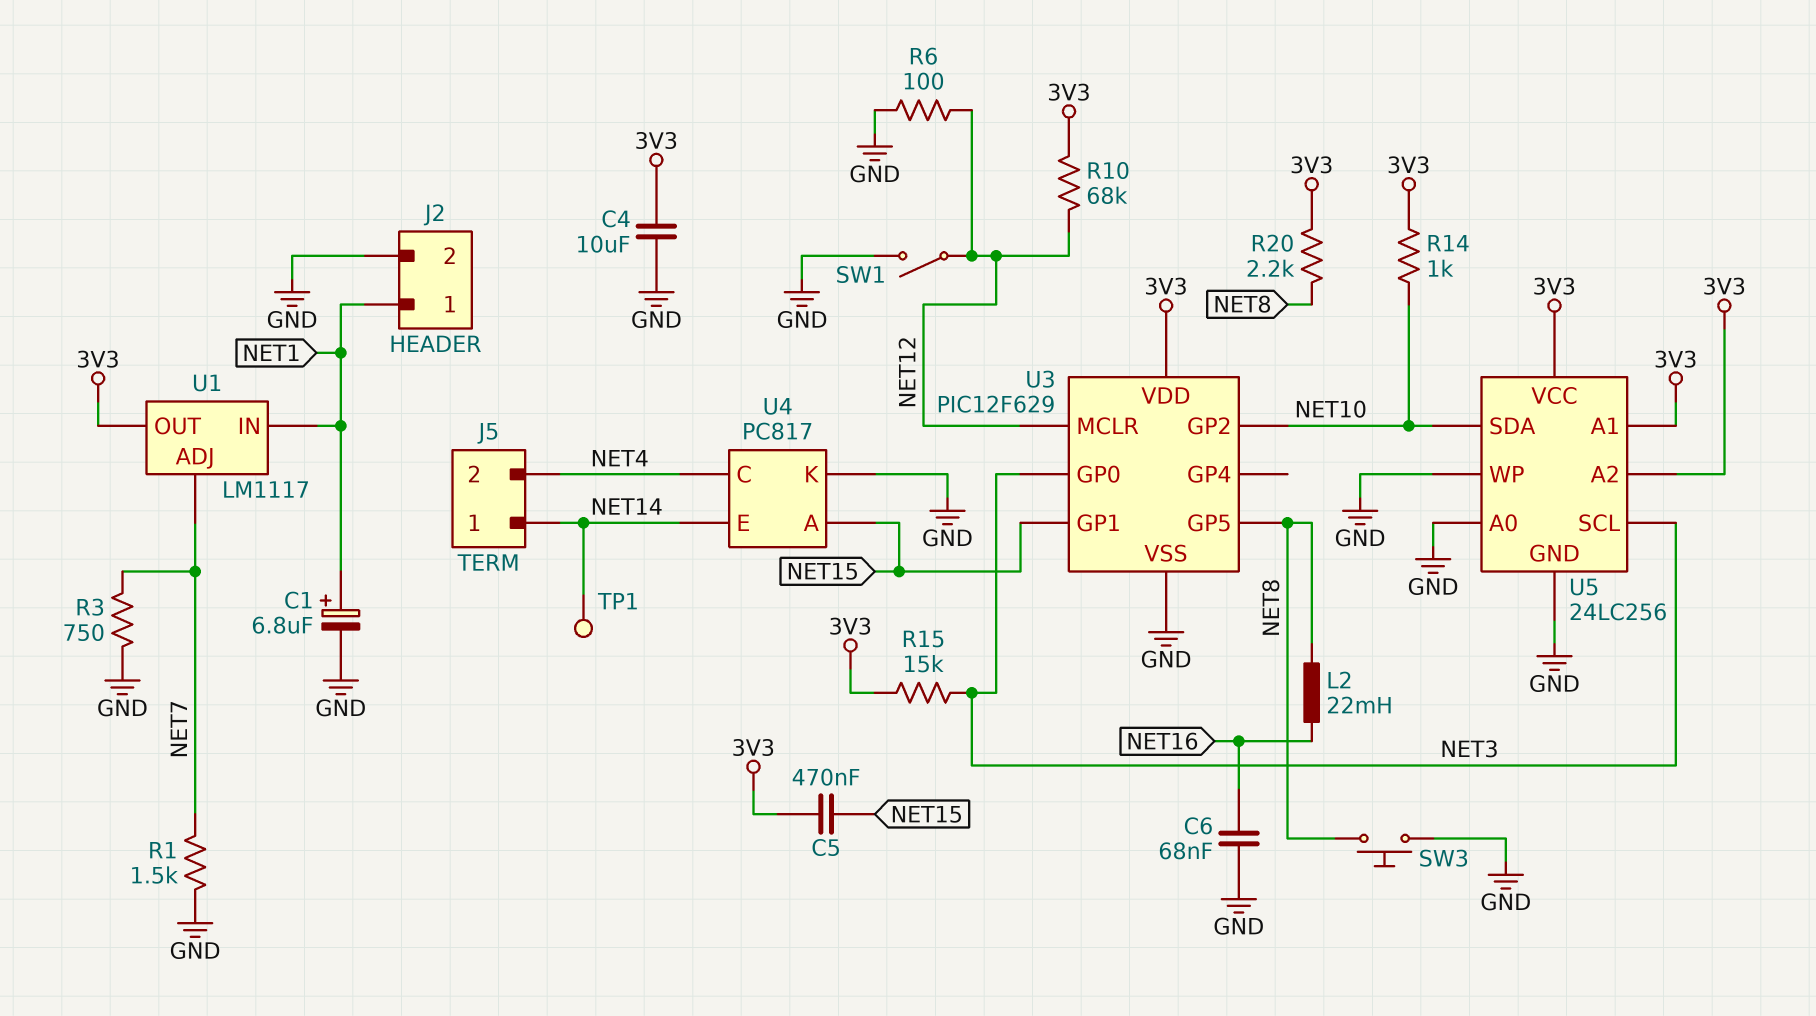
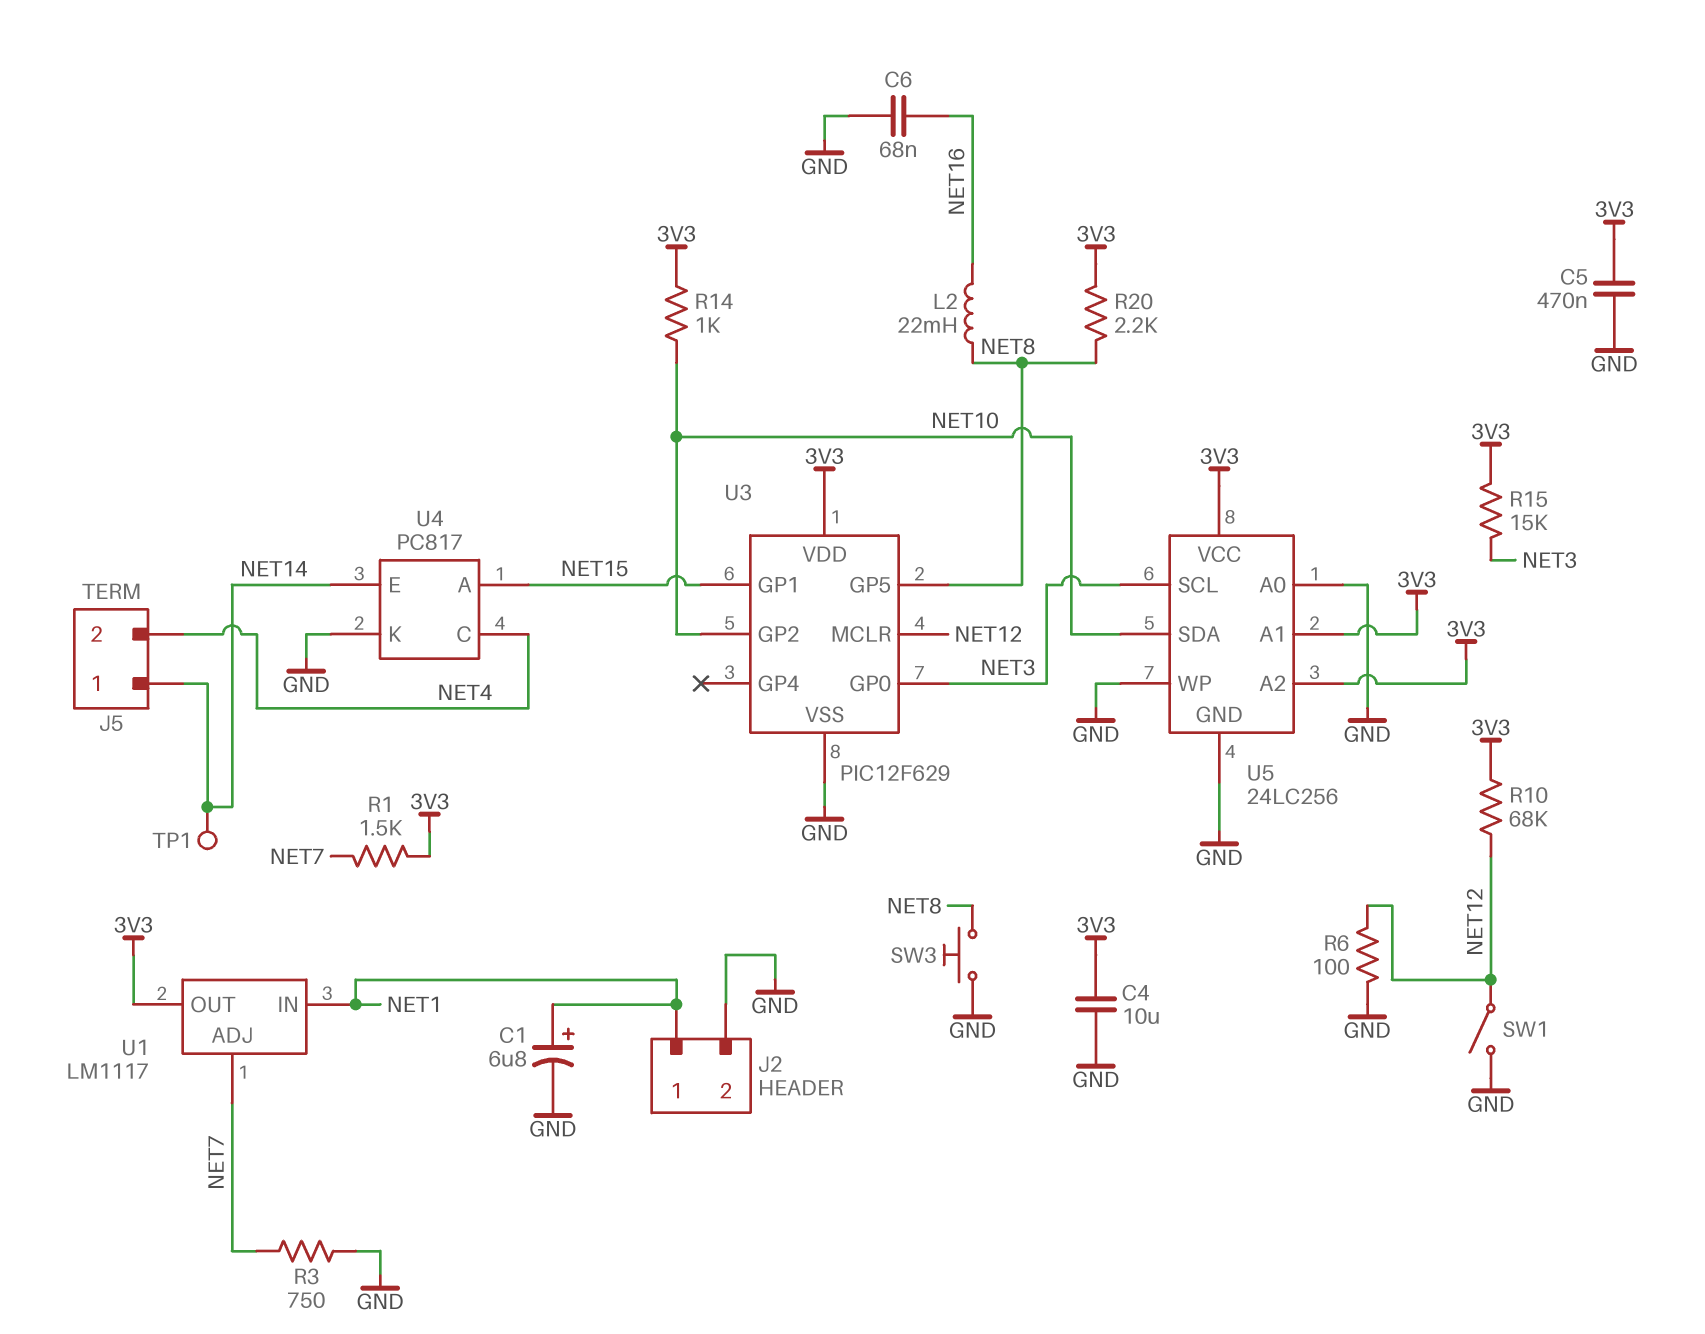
C5: 470nF (3V3, NET15) -> 470nF (3V3, GND)
R1: 1.5k (GND, NET7) -> 1.5k (3V3, NET7)

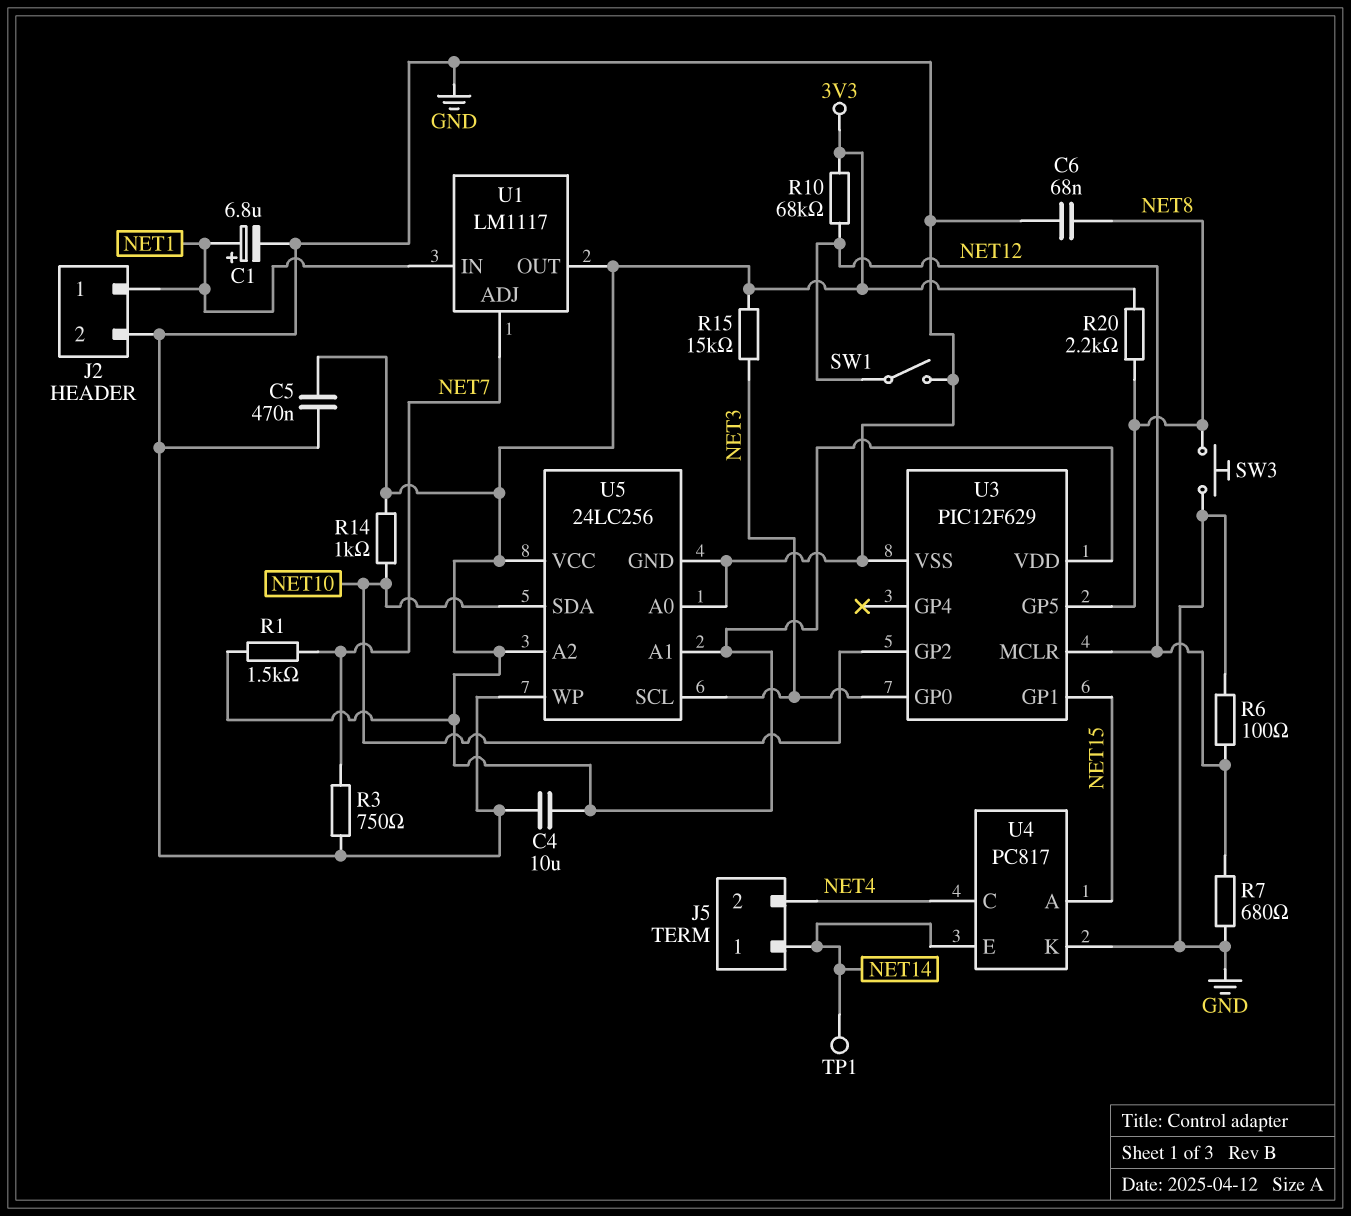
C6: 68nF (GND, NET16) -> 68nF (GND, NET8)
L2: 22mH (NET8, NET16) -> none
R7: none -> 680 (GND, NET12)

